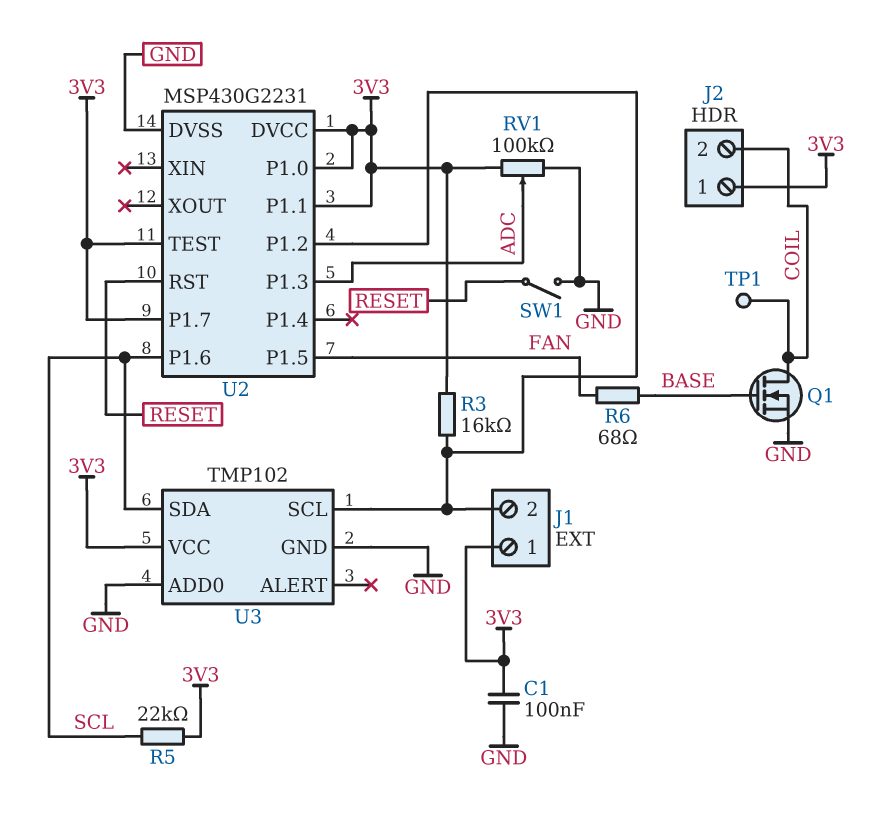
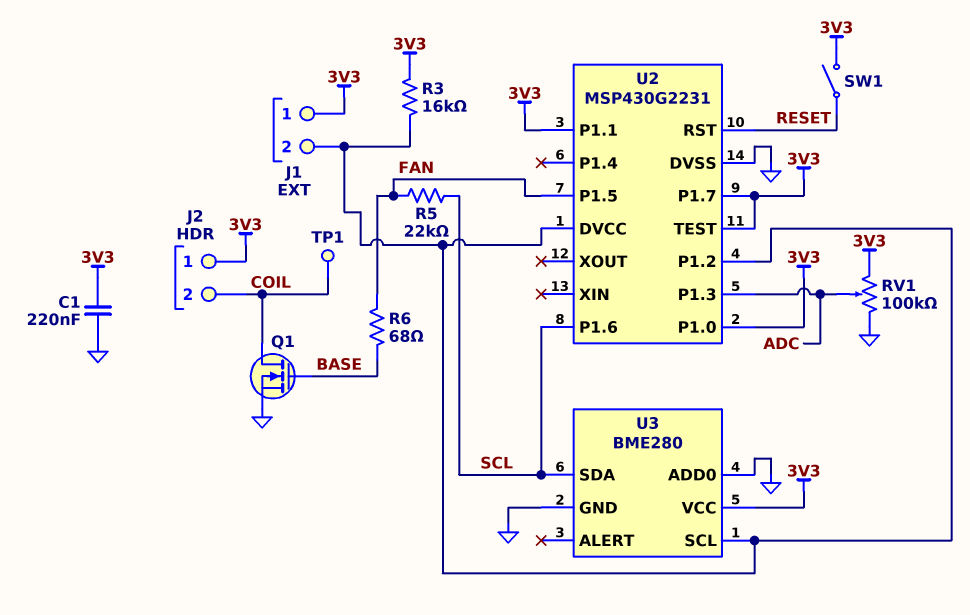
C1: 100nF (3V3, GND) -> 220nF (3V3, GND)
R5: 22k (3V3, SCL) -> 22k (FAN, SCL)
SW1: switch (GND, RESET) -> switch (3V3, RESET)
U2 pin DVCC: 3V3 -> J1/2
U3: TMP102 -> BME280

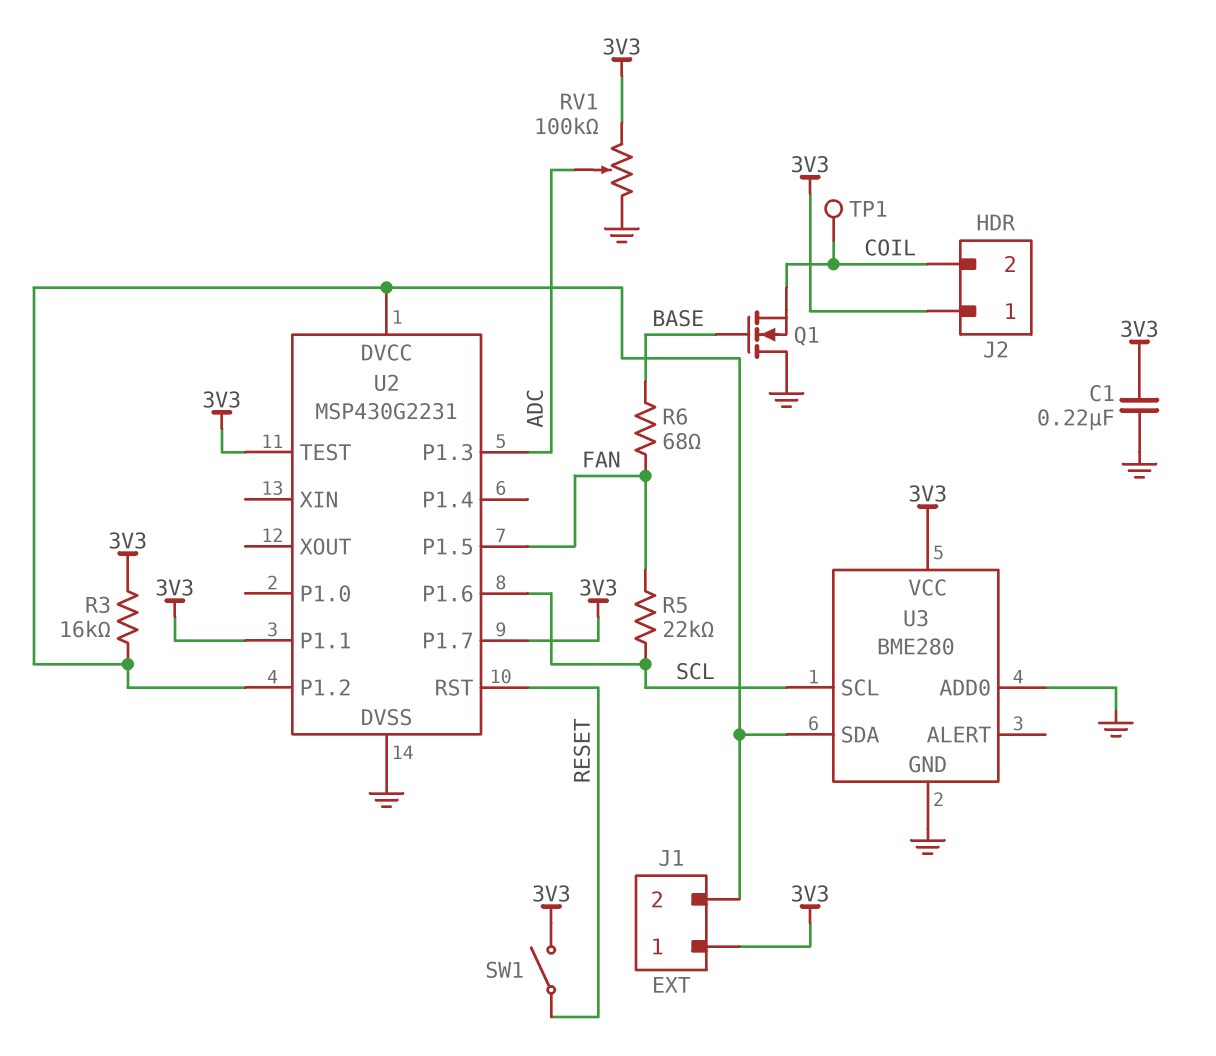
Q1: NMOS (G BASE, D COIL, S GND) -> NMOS (G BASE, D GND, S COIL)
U2 pin P1.0: 3V3 -> none
U3 pin SCL: J1/2 -> SCL
U3 pin SDA: SCL -> J1/2

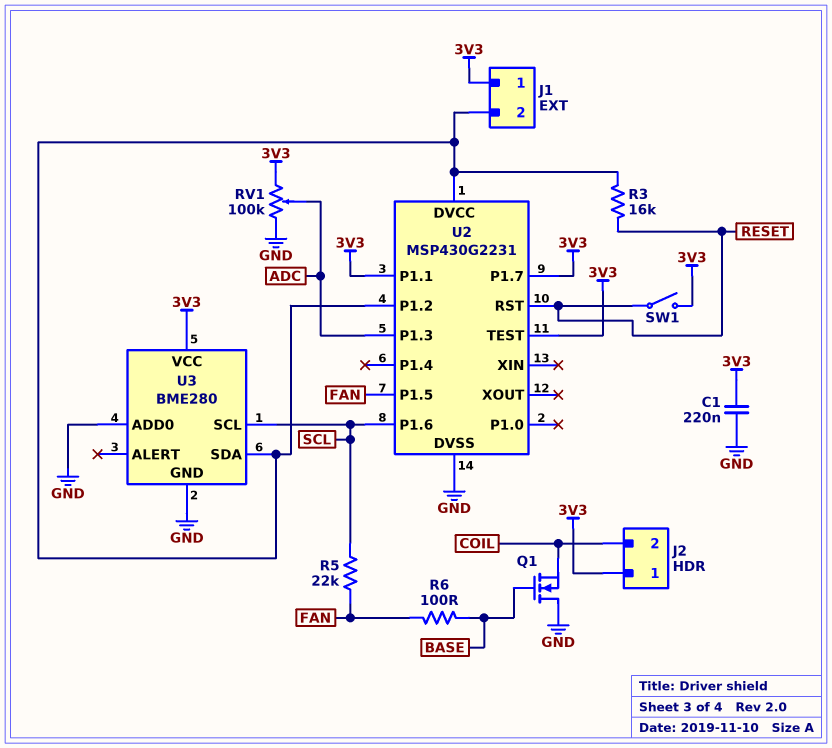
R3: 16k (3V3, J1/2) -> 16k (J1/2, RESET)
R6: 68 (BASE, FAN) -> 100 (BASE, FAN)
TP1: test point (COIL) -> none

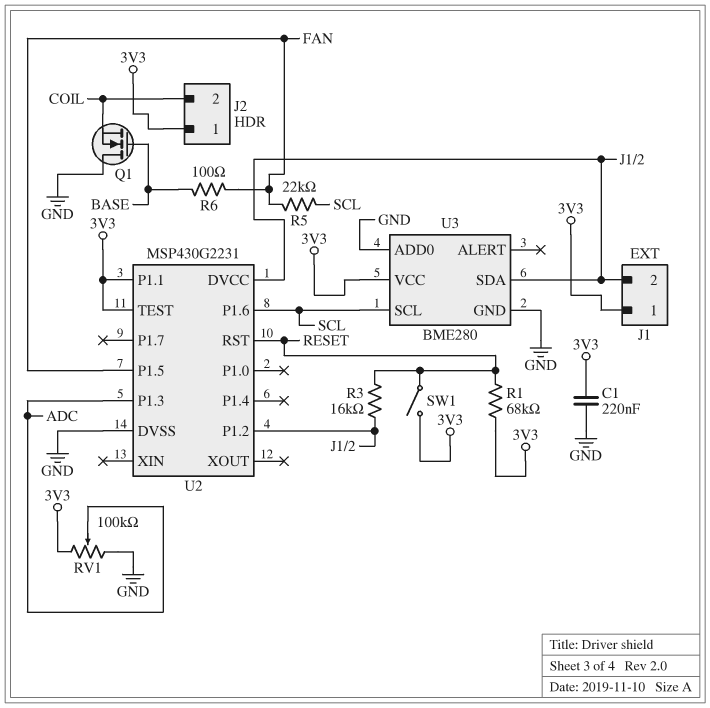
R1: none -> 68k (3V3, RESET)
U2 pin P1.7: 3V3 -> none

